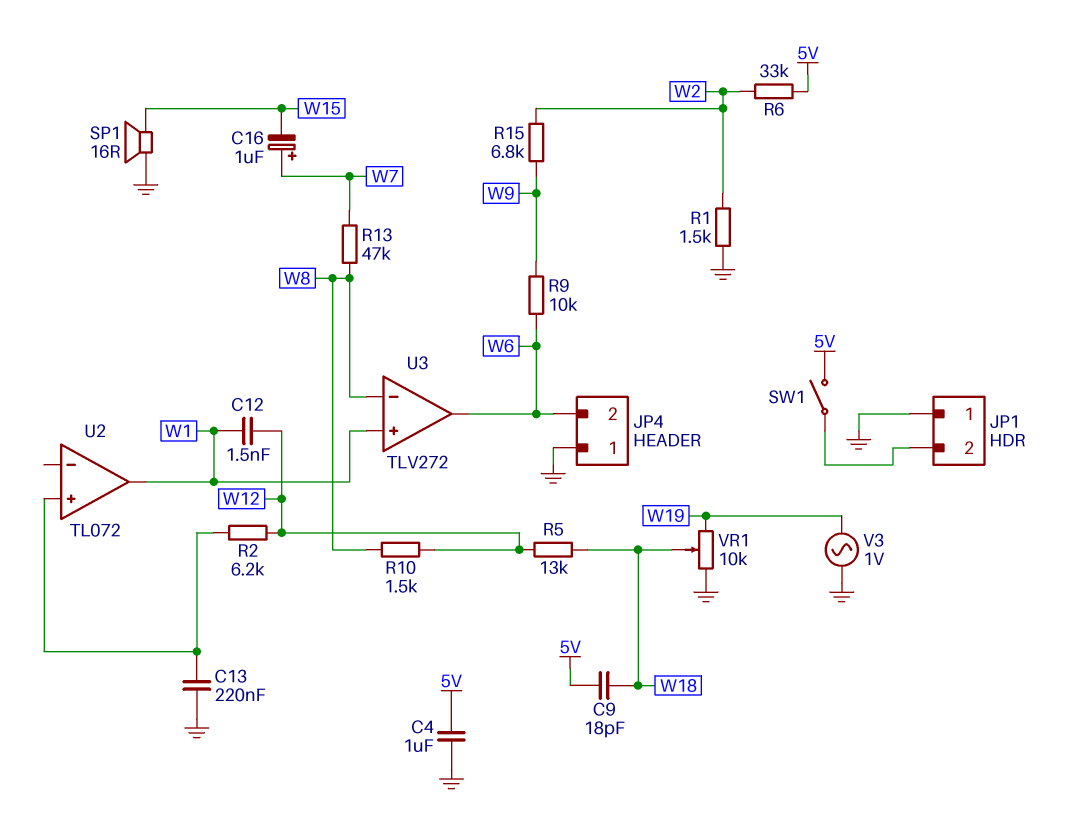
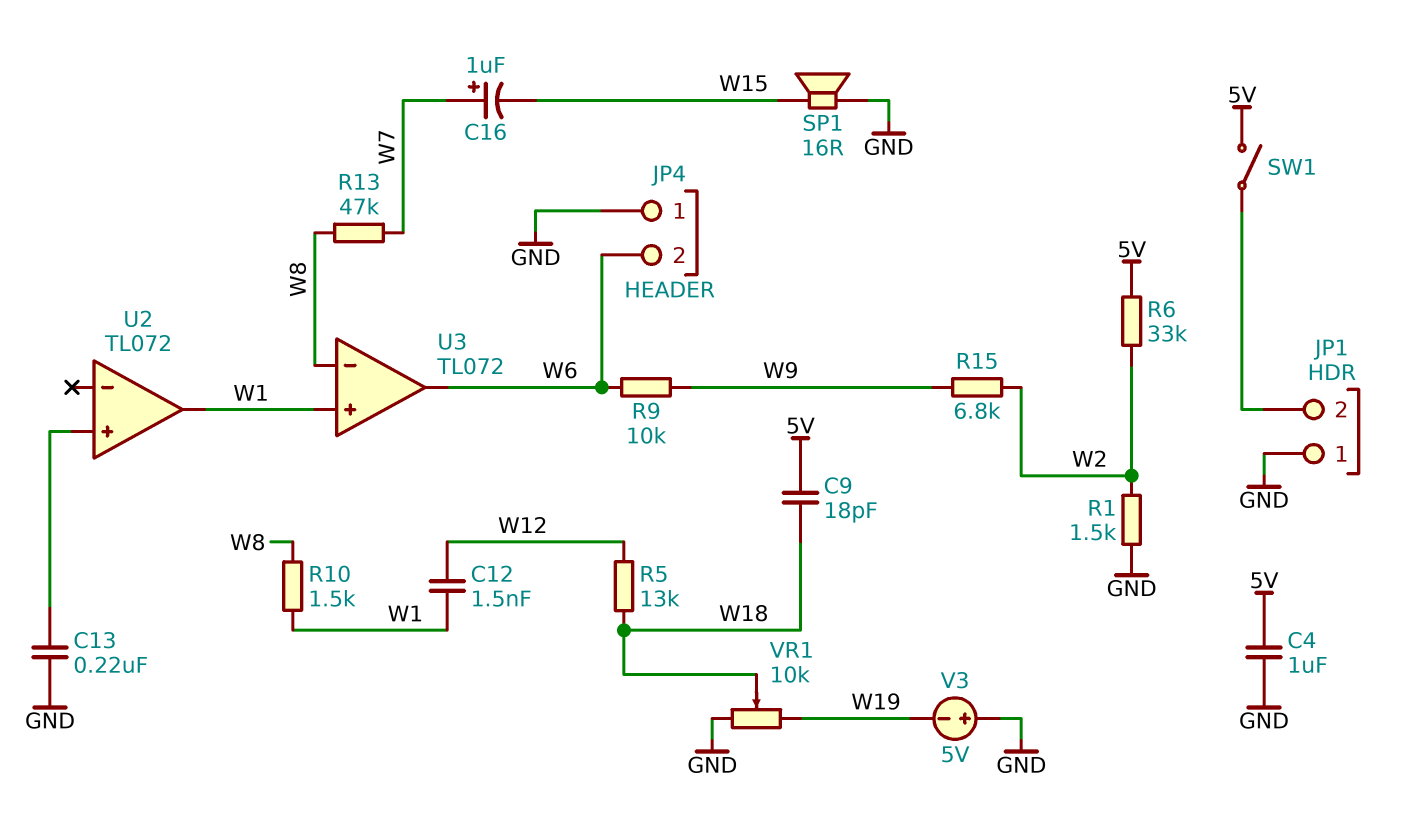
R2: 6.2k (U2/in+, W12) -> none
R10: 1.5k (W8, W12) -> 1.5k (W1, W8)
U3: TLV272 -> TL072
V3: AC 1V (GND, W19) -> 5V (plus GND, minus W19)

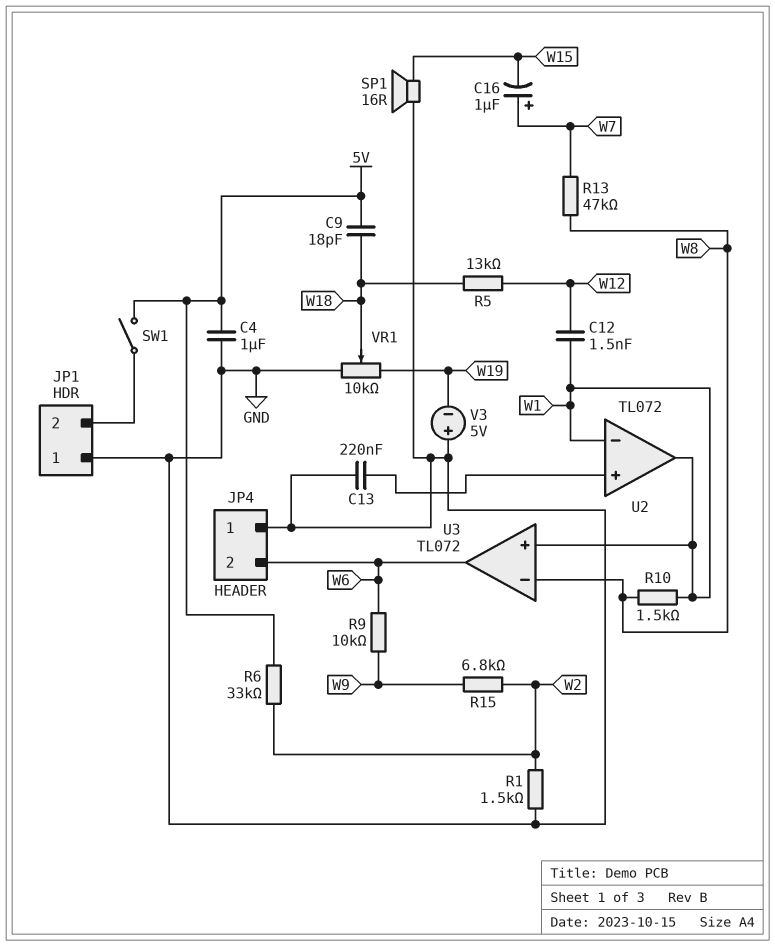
U2 pin in-: none -> W1

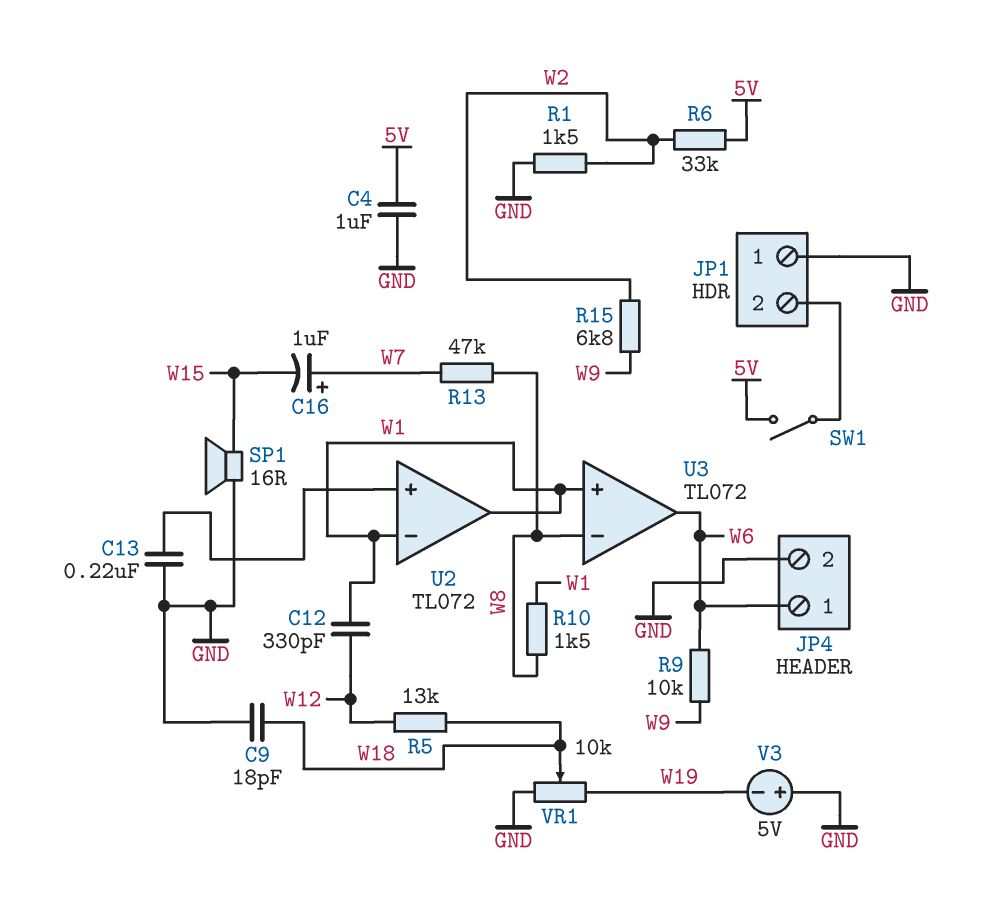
C9: 18pF (5V, W18) -> 18pF (GND, W18)
C12: 1.5nF (W1, W12) -> 330pF (W1, W12)
JP4 pin 1: GND -> W6
JP4 pin 2: W6 -> GND

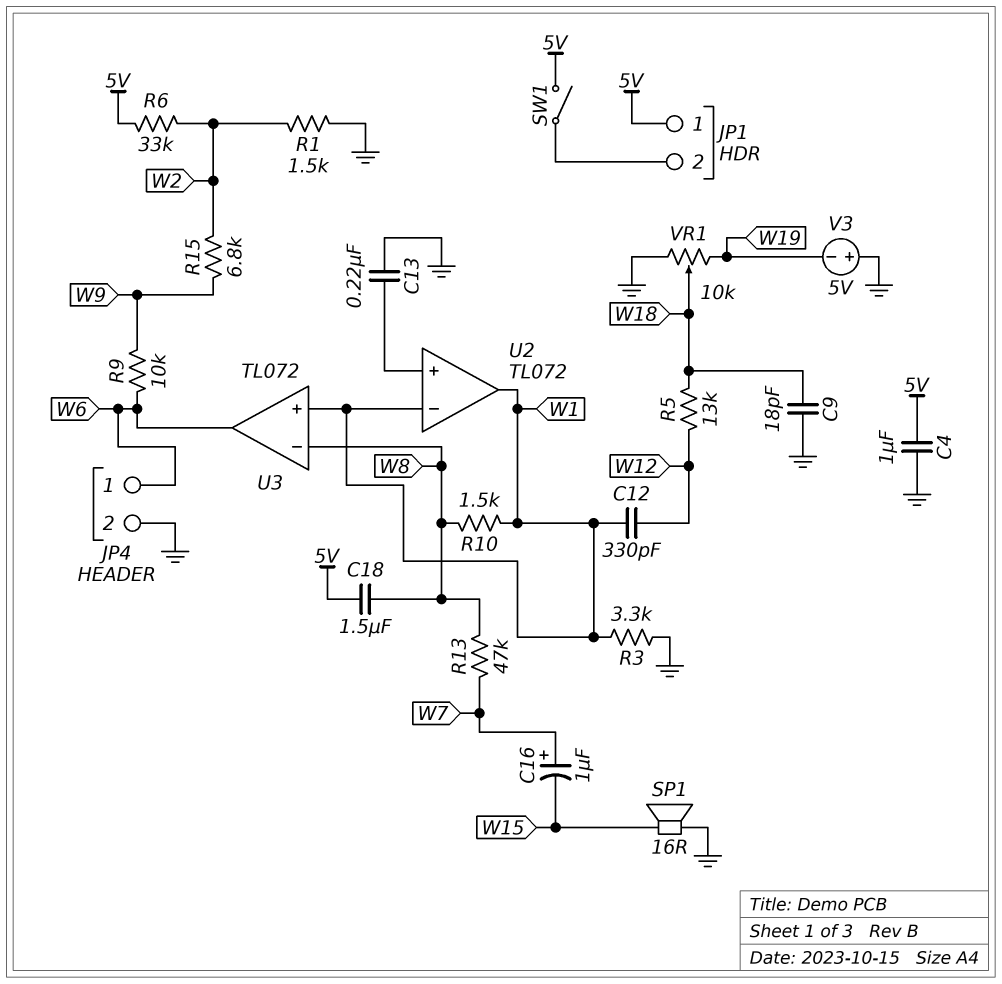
C18: none -> 1.5uF (5V, W8)
JP1 pin 1: GND -> 5V
R3: none -> 3.3k (GND, W1)

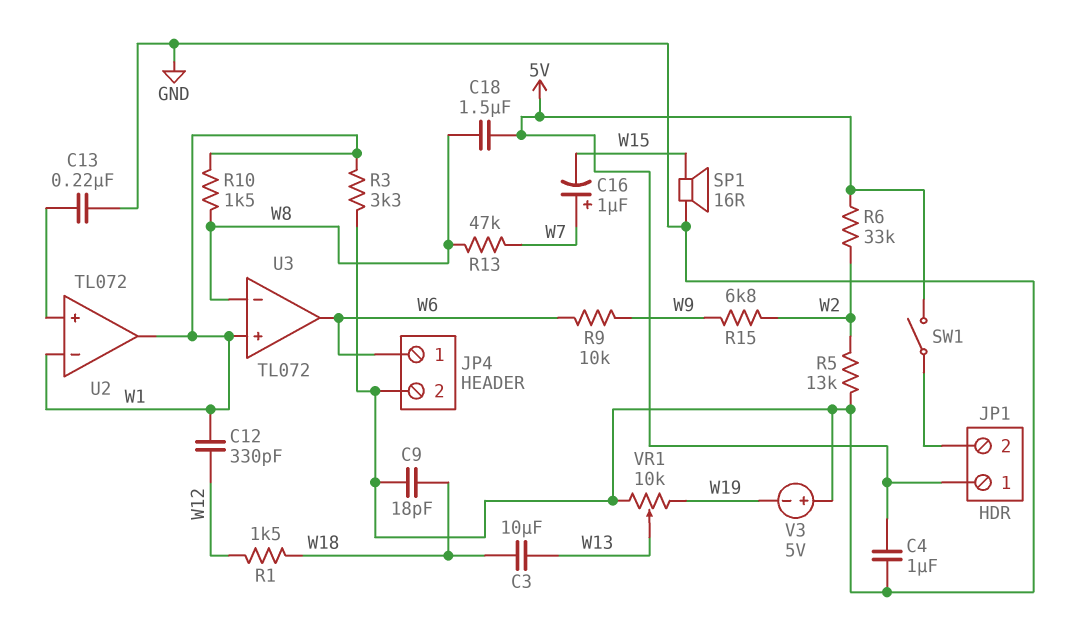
C3: none -> 10uF (W13, W18)
R1: 1.5k (GND, W2) -> 1.5k (W12, W18)
R5: 13k (W12, W18) -> 13k (GND, W2)
VR1: 10k (GND, W19, wiper W18) -> 10k (GND, W19, wiper W13)

